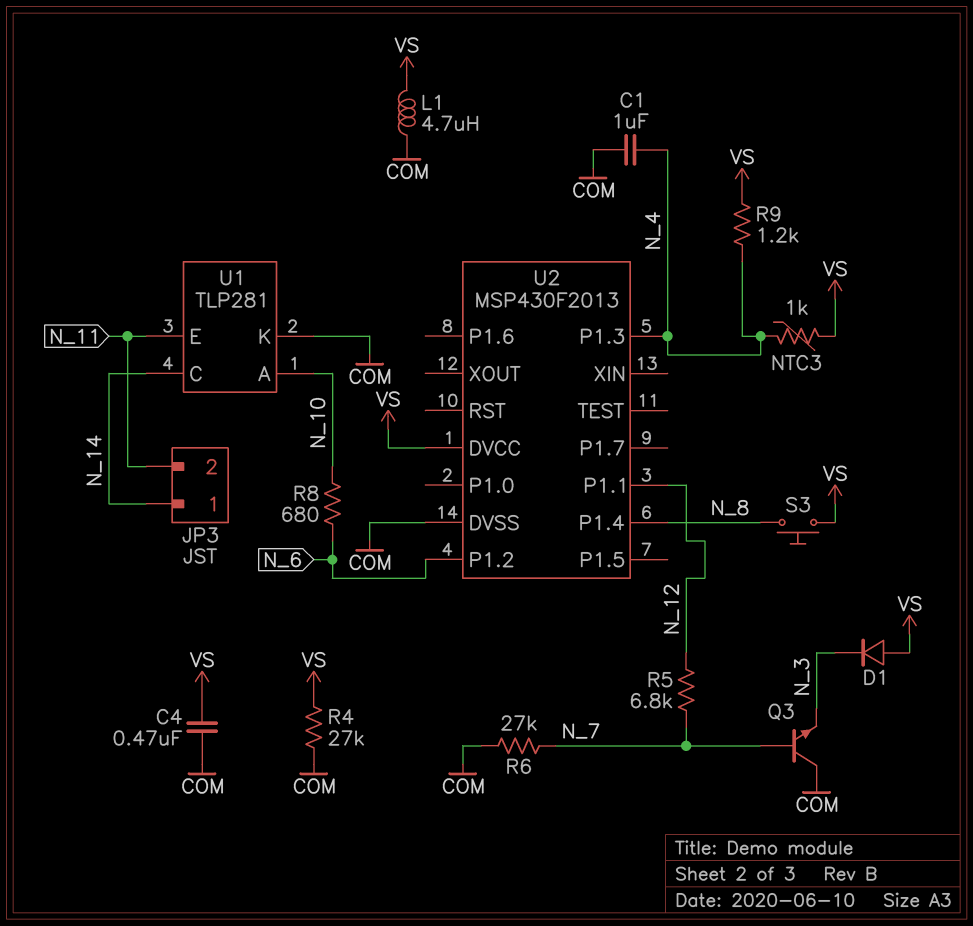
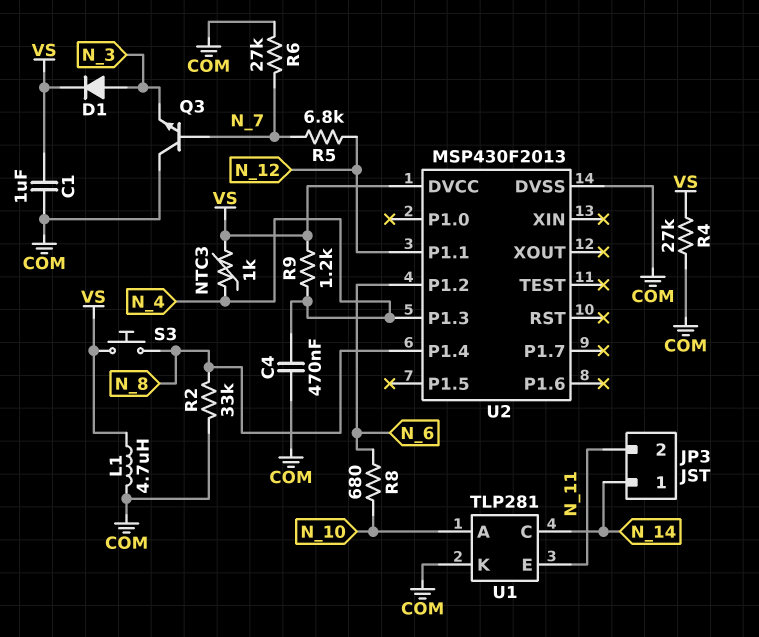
C1: 1uF (COM, N_4) -> 1uF (COM, VS)
C4: 470nF (COM, VS) -> 470nF (COM, N_4)
D1: diode (A VS, K N_3) -> diode (A N_3, K VS)
R2: none -> 33k (COM, N_8)

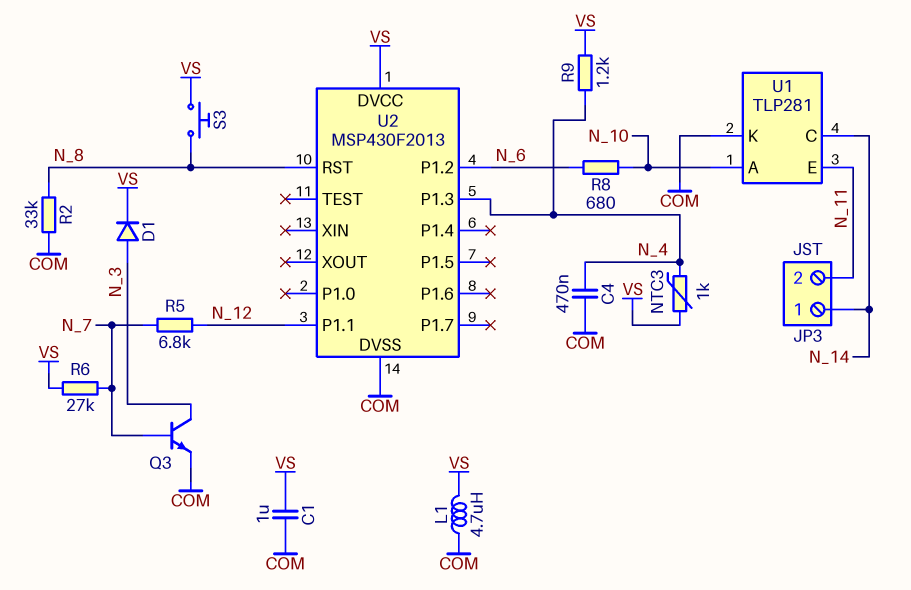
Q3: NPN (B N_7, C COM, E N_3) -> NPN (B N_7, C N_3, E COM)
R4: 27k (COM, VS) -> none
R6: 27k (COM, N_7) -> 27k (N_7, VS)
U2 pin P1.4: N_8 -> none
U2 pin RST: none -> N_8

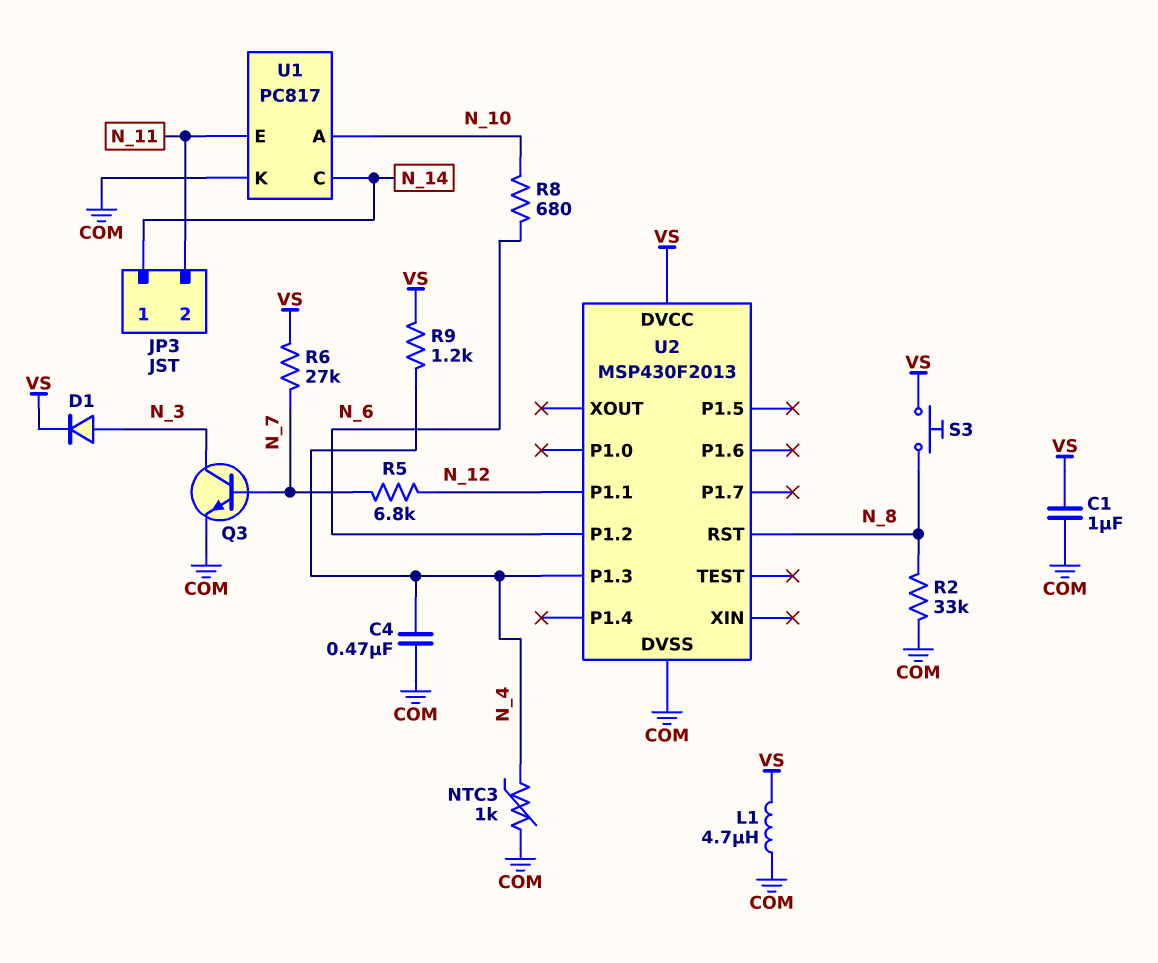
NTC3: 1k (N_4, VS) -> 1k (COM, N_4)
U1: TLP281 -> PC817

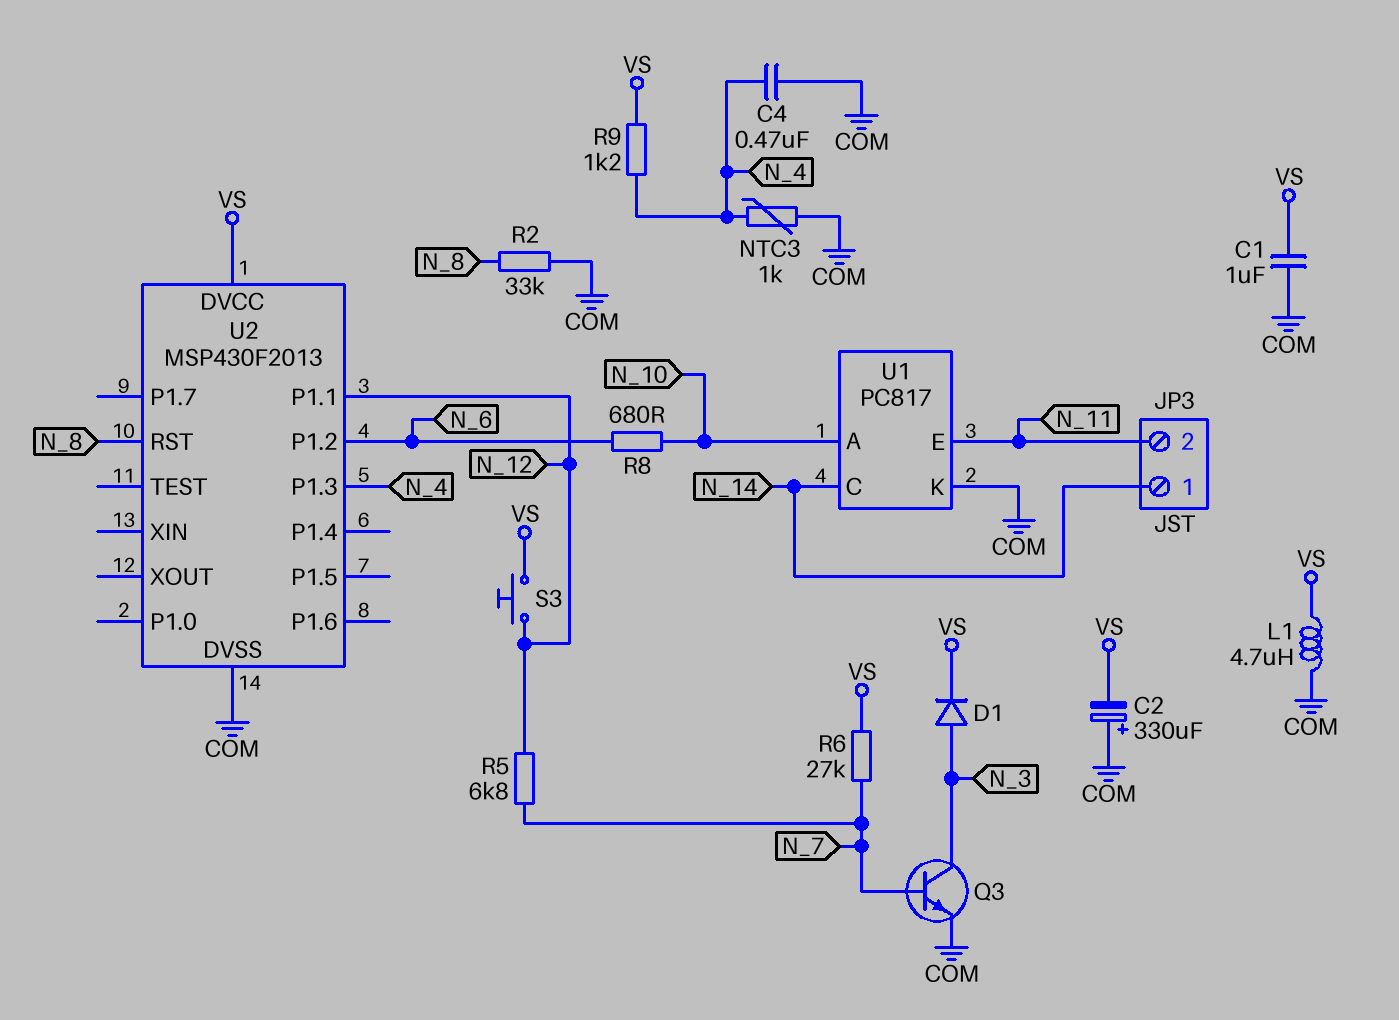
C2: none -> 330uF (plus COM, minus VS)
S3: button (N_8, VS) -> button (N_12, VS)

